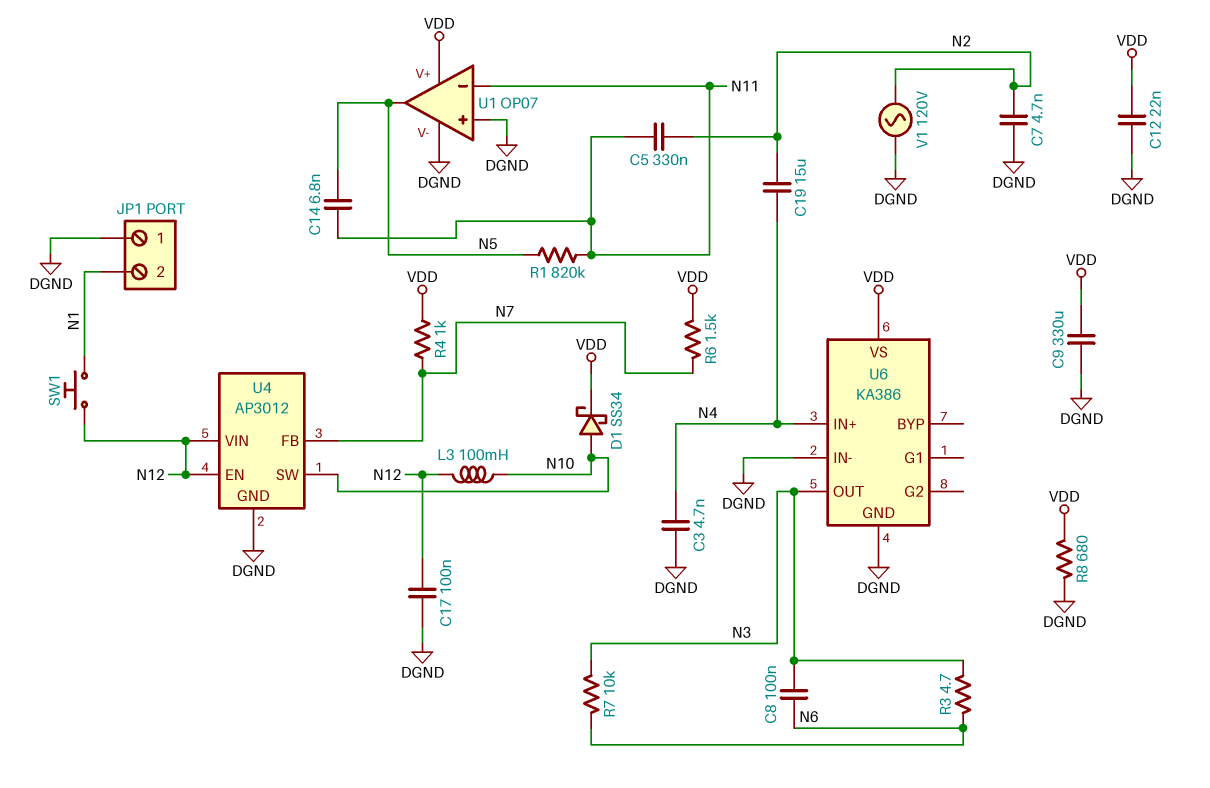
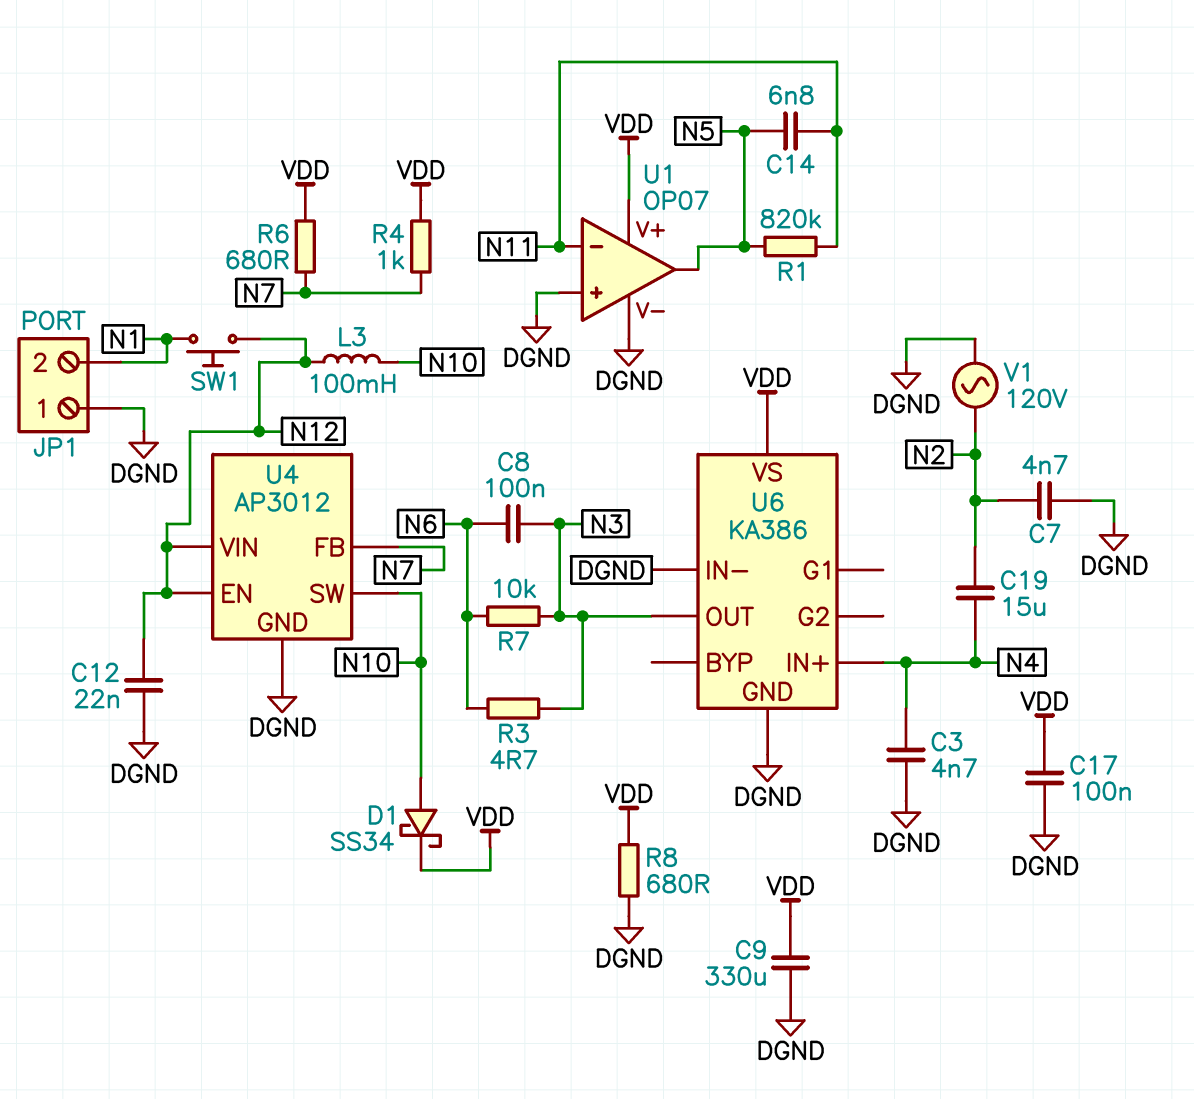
C5: 330nF (N2, N11) -> none
C12: 22nF (DGND, VDD) -> 22nF (DGND, N12)
C17: 100nF (DGND, N12) -> 100nF (DGND, VDD)
R6: 1.5k (N7, VDD) -> 680 (N7, VDD)

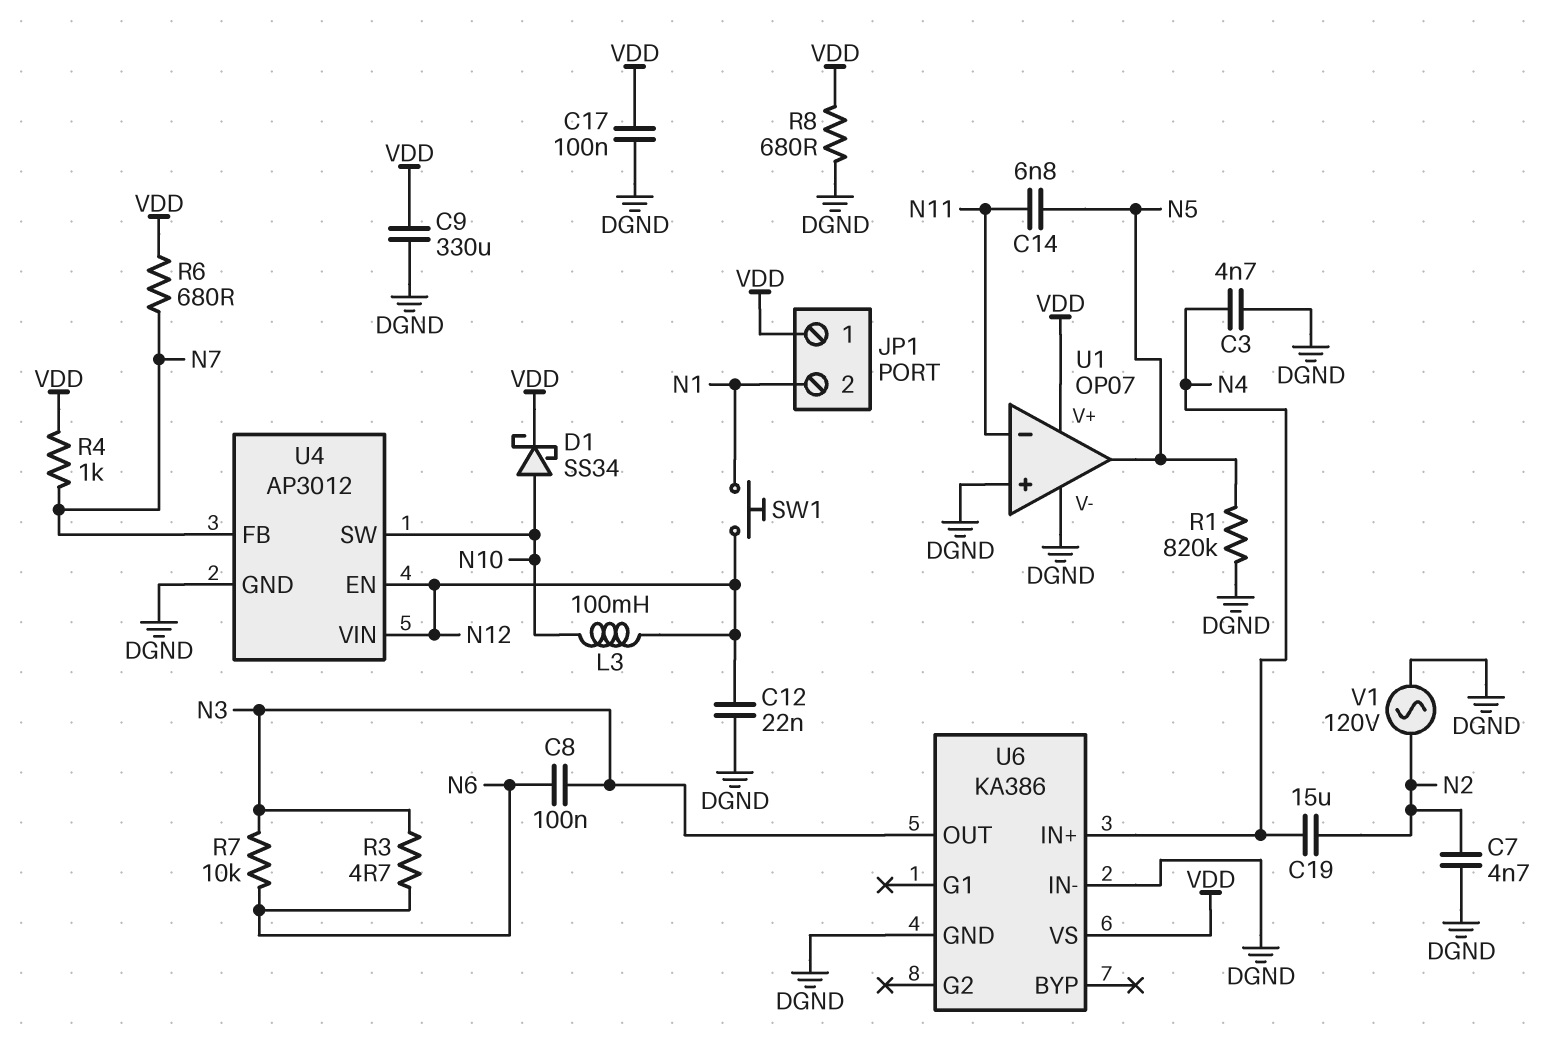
JP1 pin 1: DGND -> VDD
R1: 820k (N5, N11) -> 820k (DGND, N5)

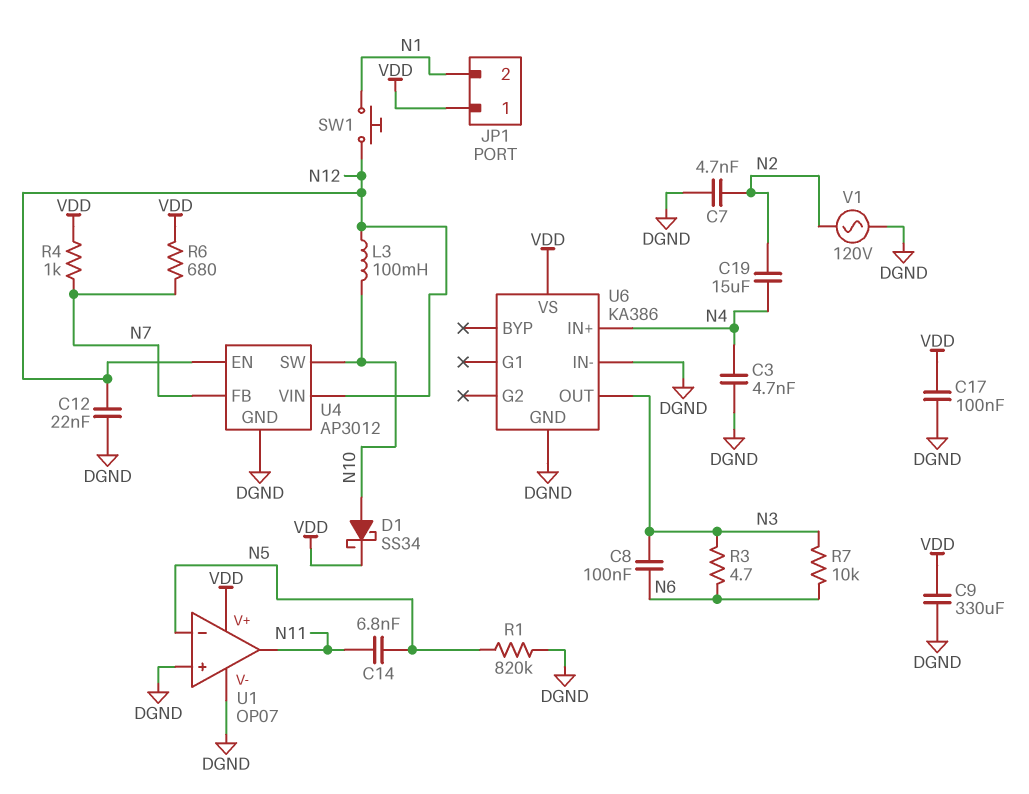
R8: 680 (DGND, VDD) -> none
U1 pin in-: N11 -> N5
U1 pin out: N5 -> N11

